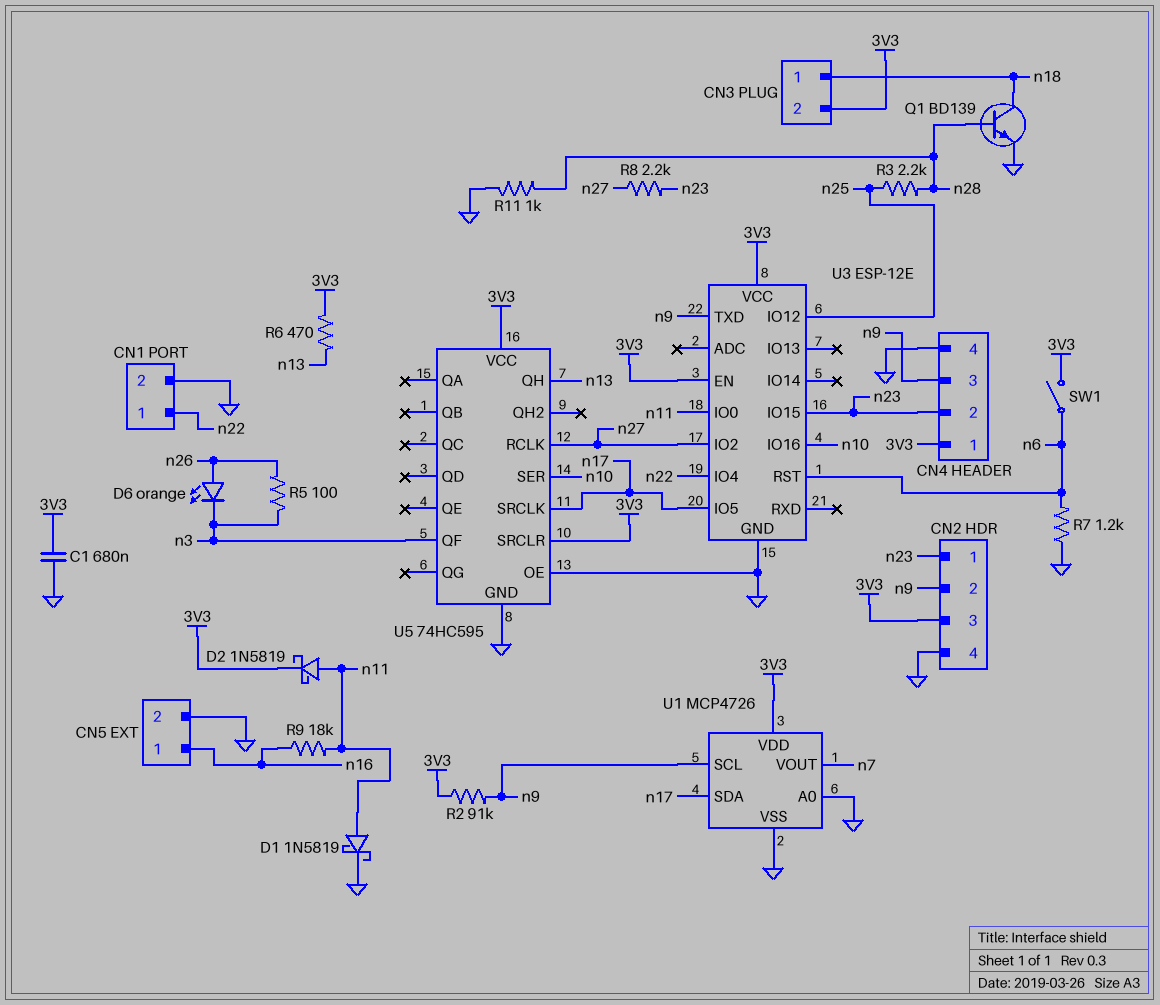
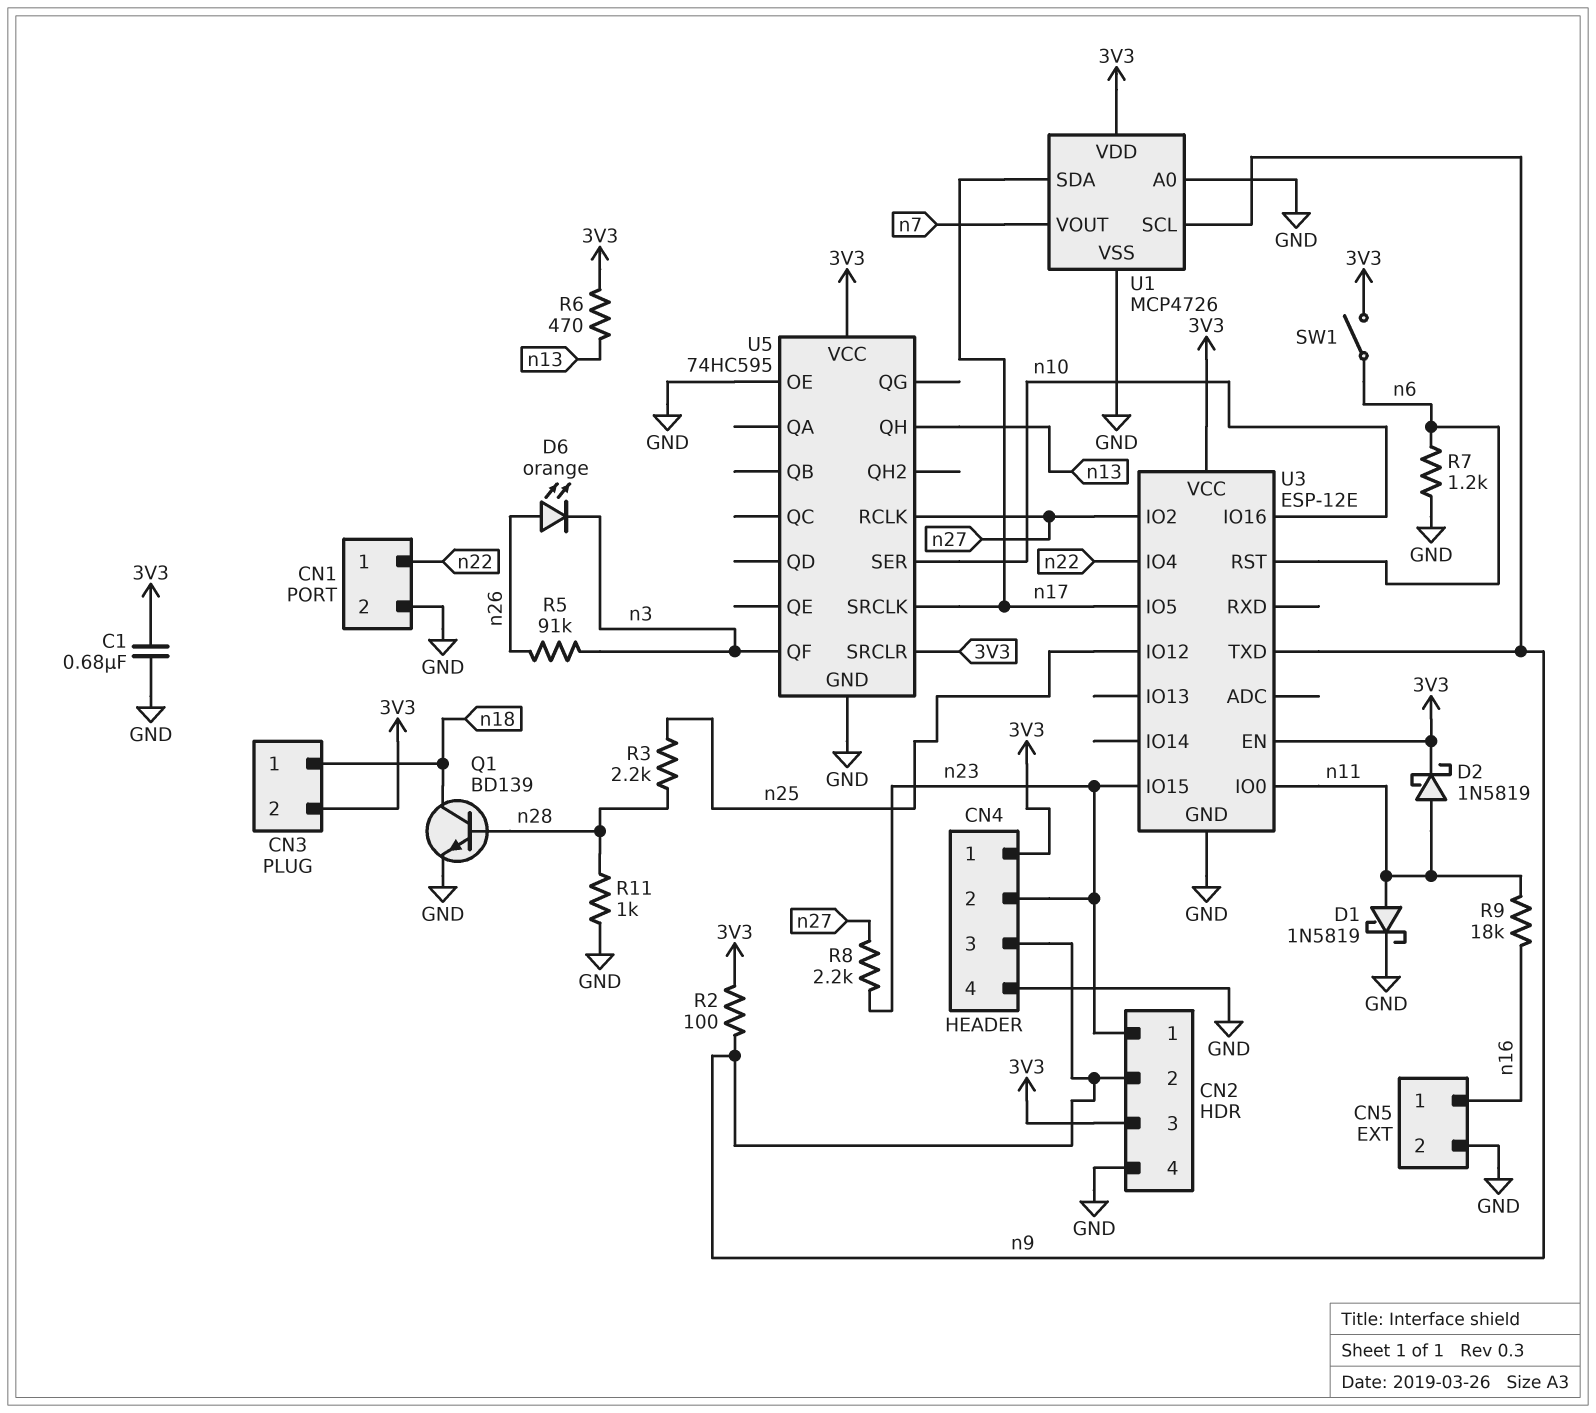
R2: 91k (3V3, n9) -> 100 (3V3, n9)
R5: 100 (n3, n26) -> 91k (n3, n26)

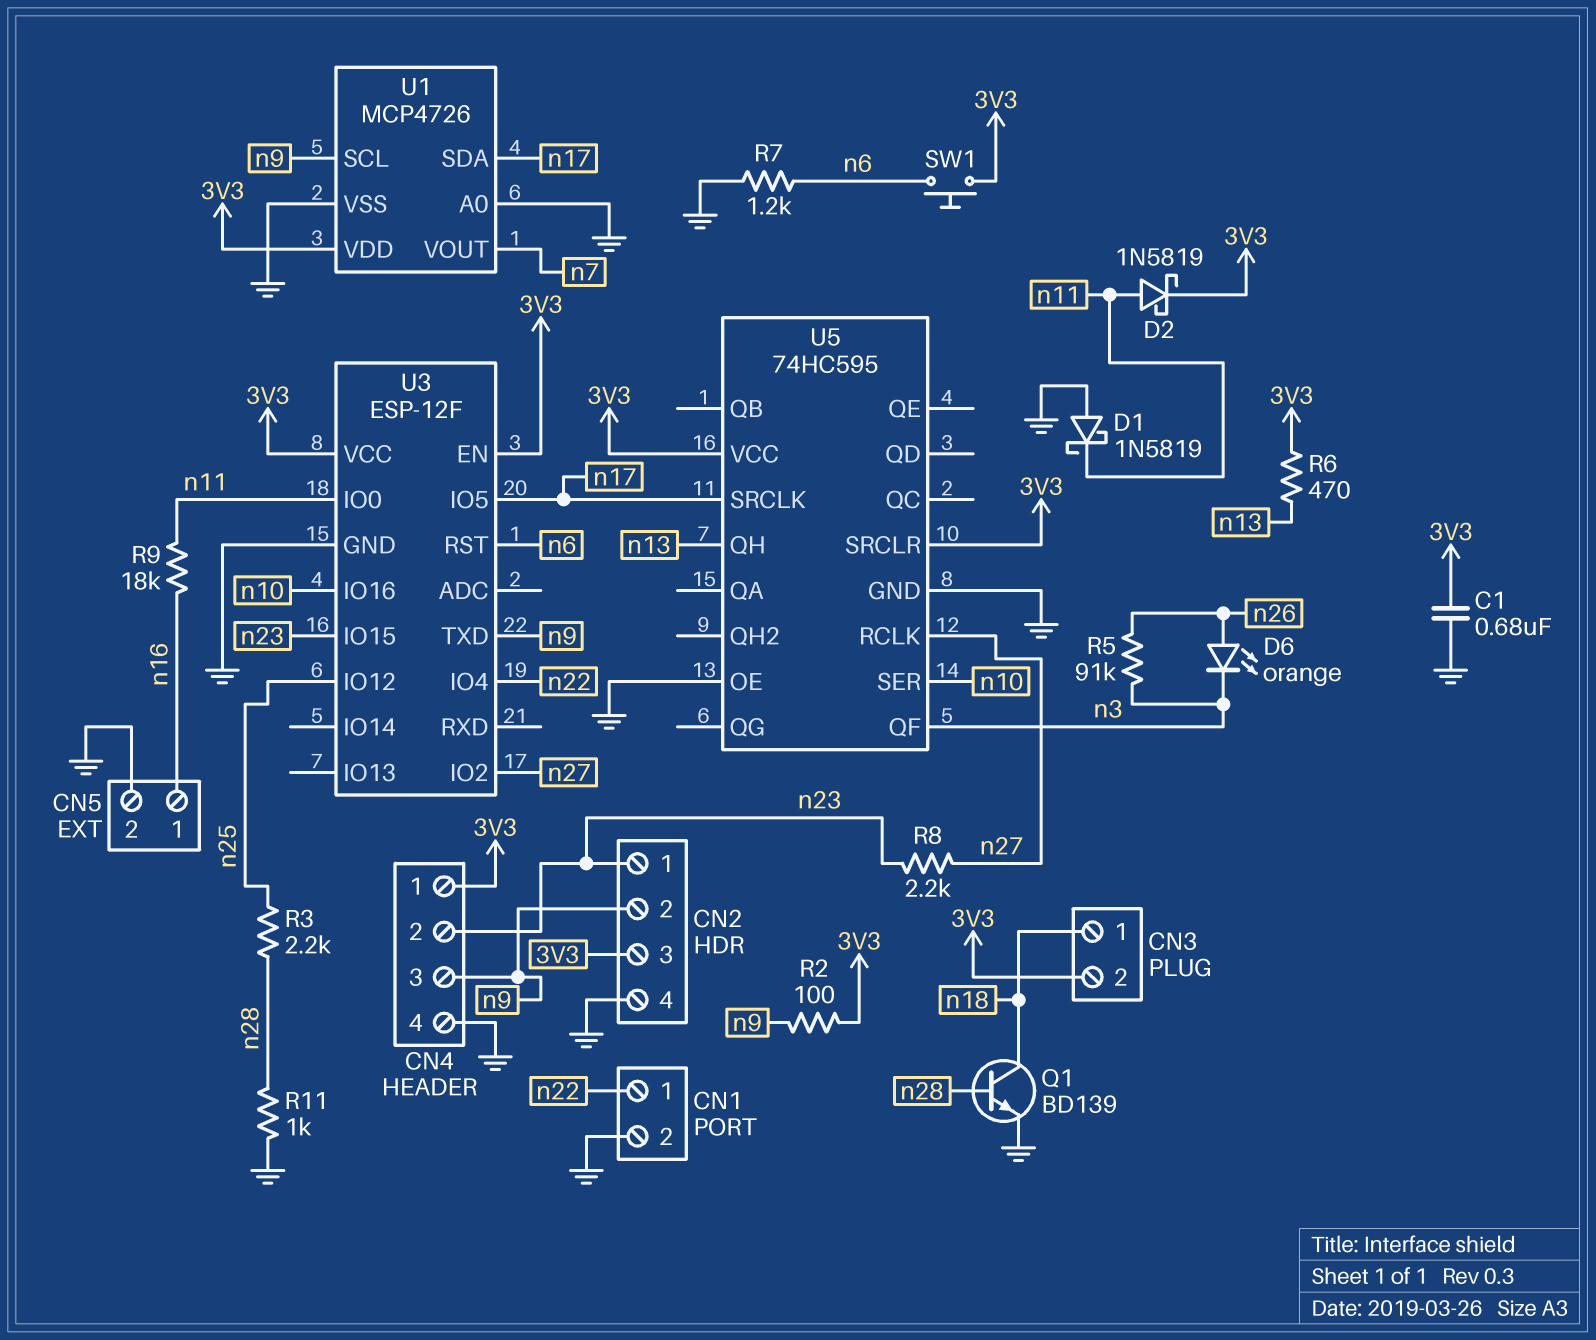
D1: schottky 1N5819 (A n11, K GND) -> schottky 1N5819 (A GND, K n11)
SW1: switch (3V3, n6) -> button (3V3, n6)
U3: ESP-12E -> ESP-12F

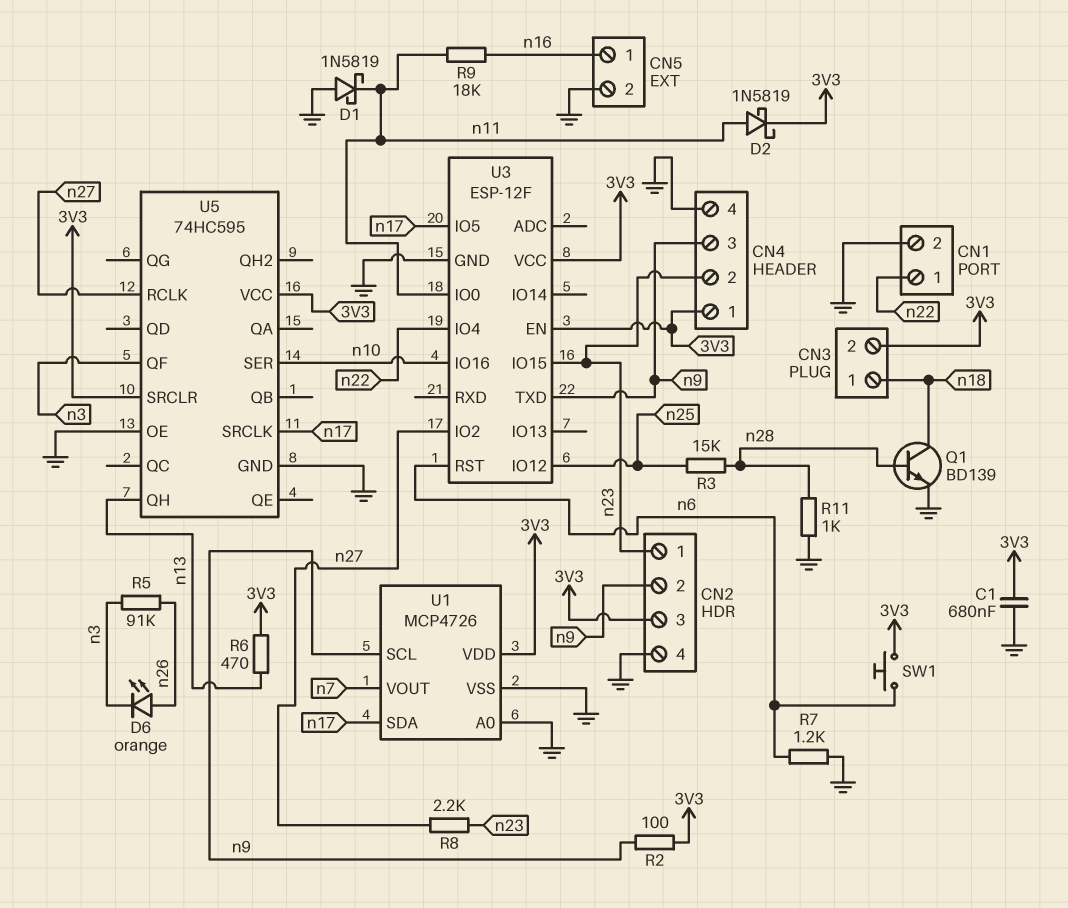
R3: 2.2k (n25, n28) -> 15k (n25, n28)

